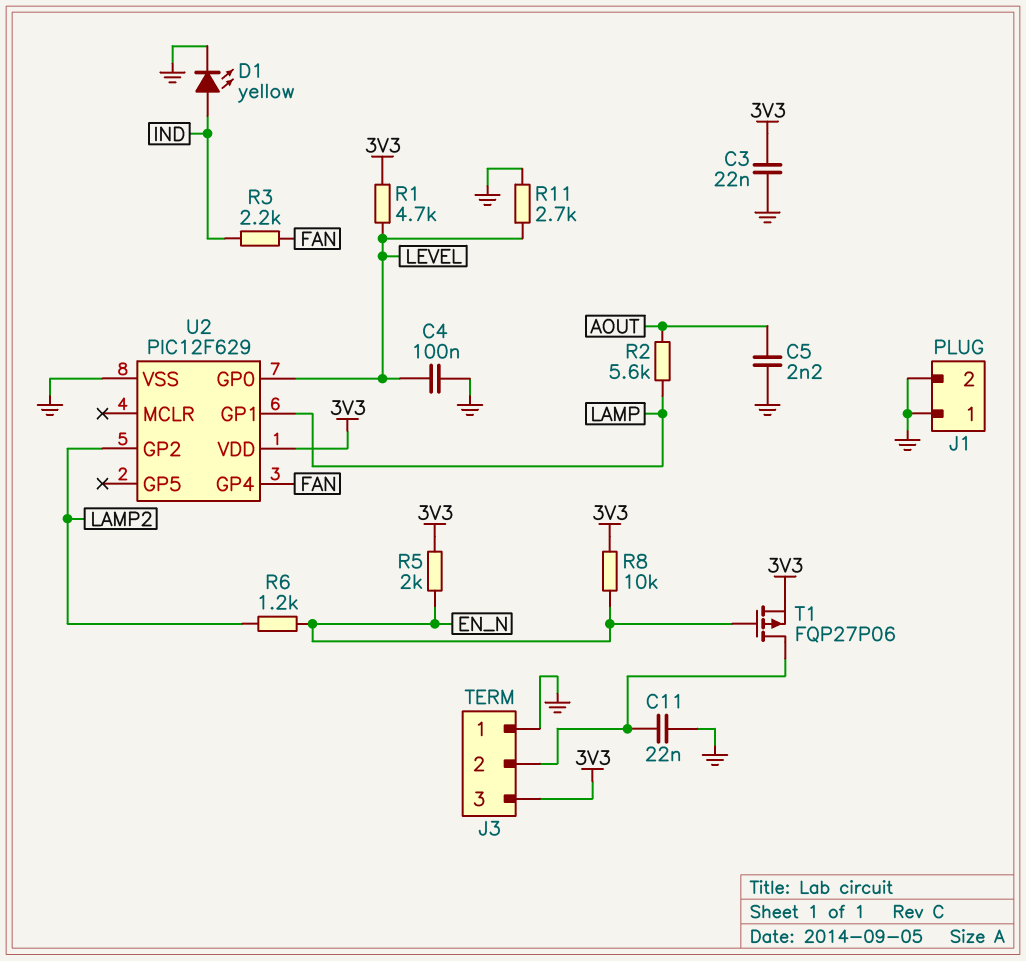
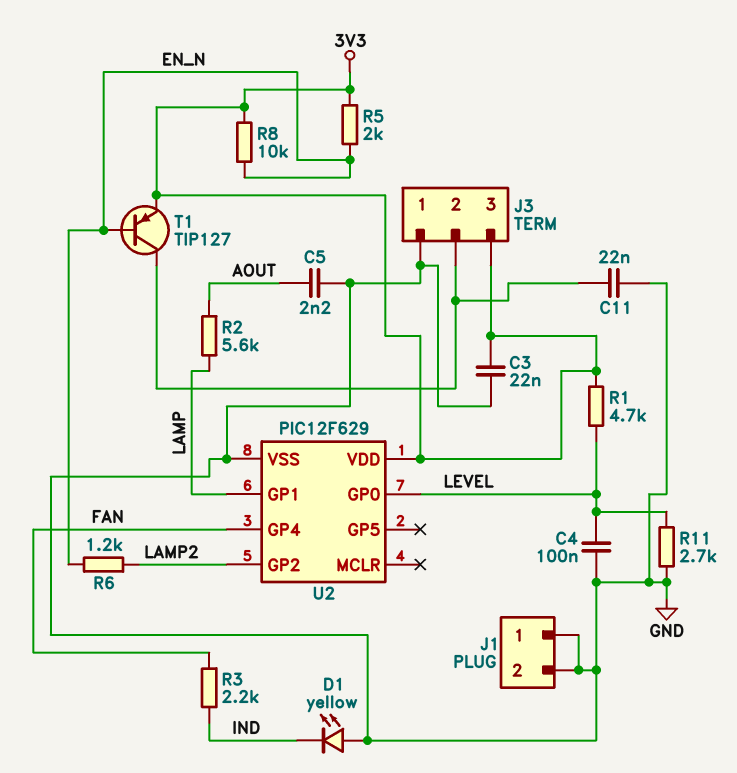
D1: LED yellow (A IND, K GND) -> LED yellow (A GND, K IND)
T1: PMOS FQP27P06 (G EN_N, D J3/2, S 3V3) -> PNP TIP127 (B EN_N, C J3/2, E 3V3)

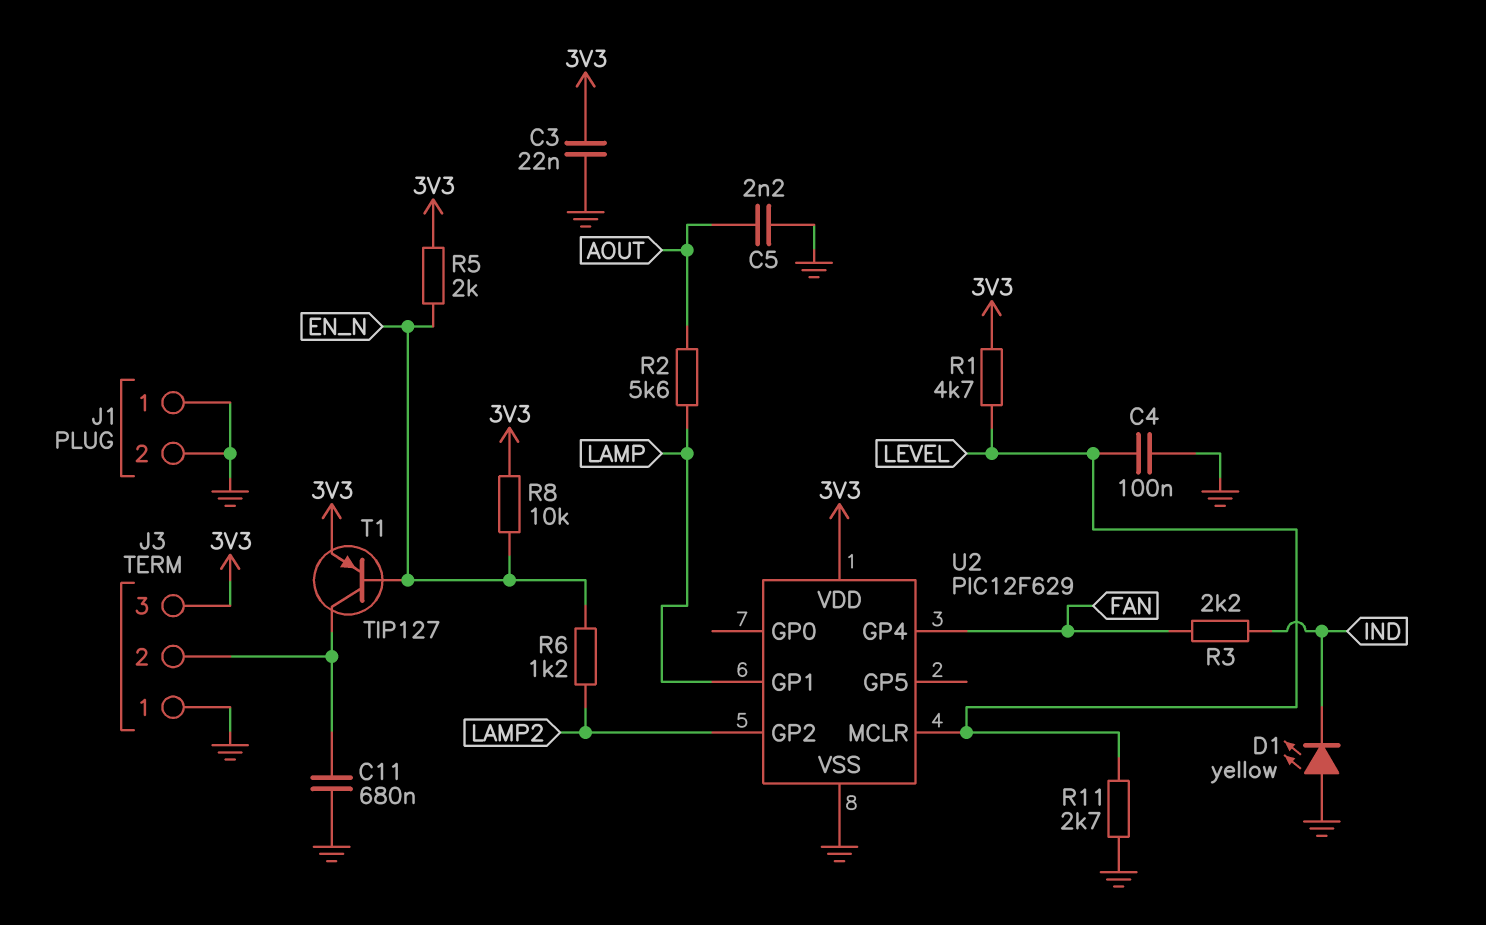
C11: 22nF (GND, J3/2) -> 680nF (GND, J3/2)
U2 pin GP0: LEVEL -> none
U2 pin MCLR: none -> LEVEL

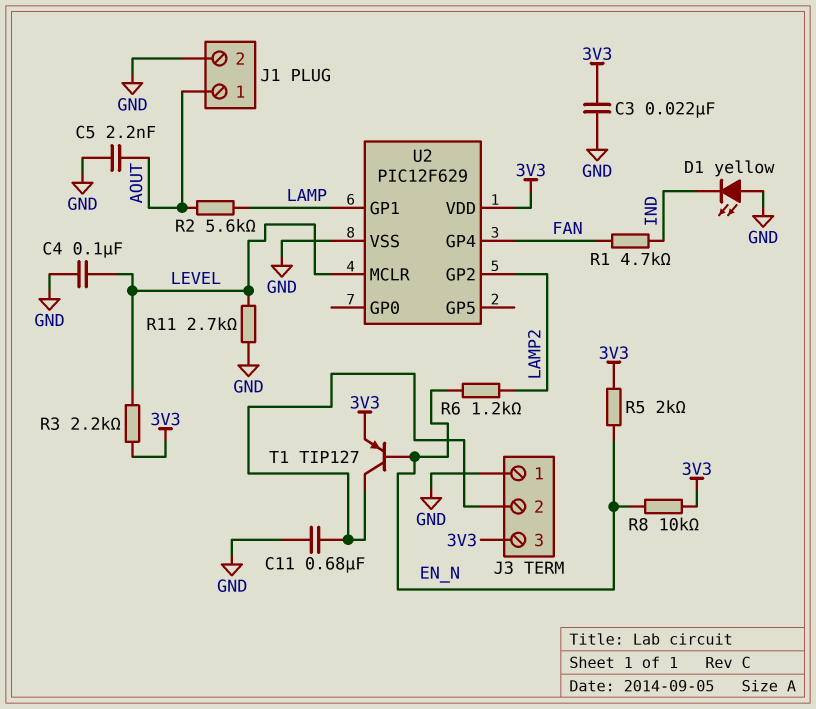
J1 pin 1: GND -> AOUT
R1: 4.7k (3V3, LEVEL) -> 4.7k (FAN, IND)
R3: 2.2k (FAN, IND) -> 2.2k (3V3, LEVEL)

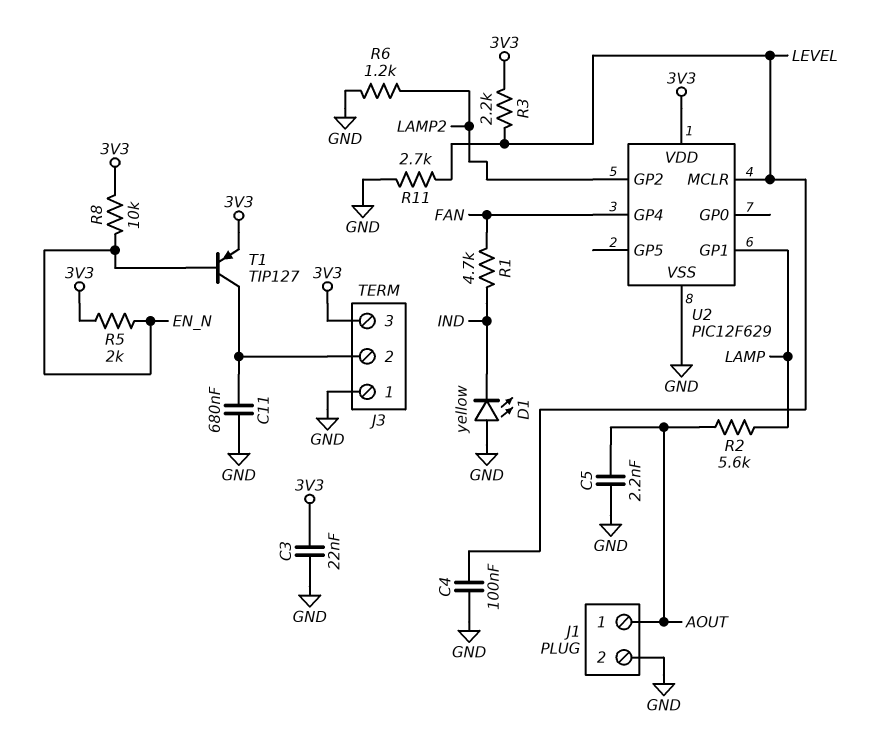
R6: 1.2k (EN_N, LAMP2) -> 1.2k (GND, LAMP2)

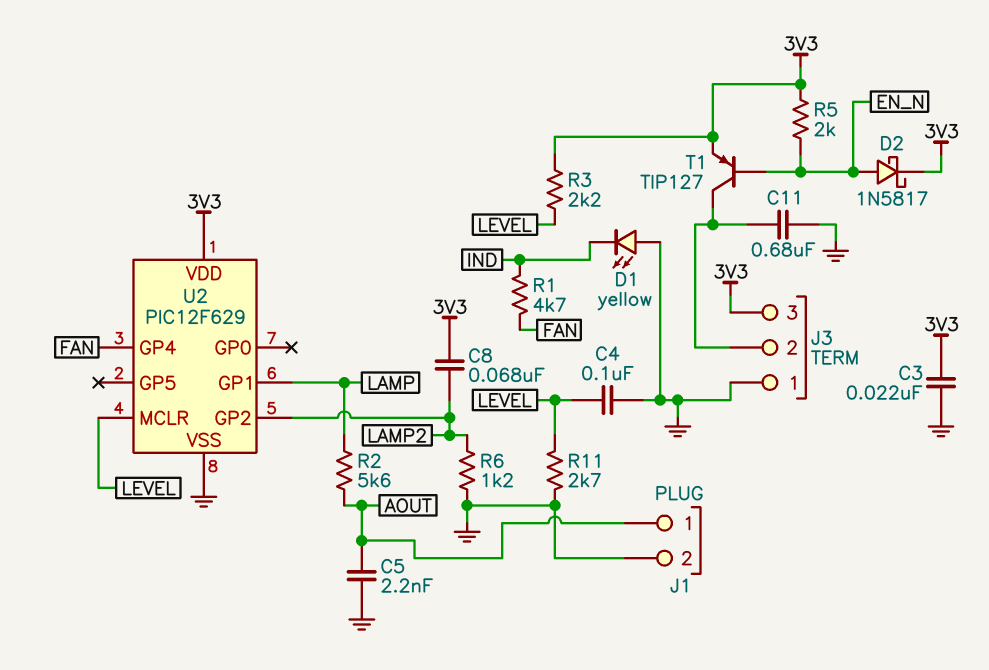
C8: none -> 68nF (3V3, LAMP2)
D2: none -> schottky 1N5817 (A EN_N, K 3V3)
R8: 10k (3V3, EN_N) -> none

